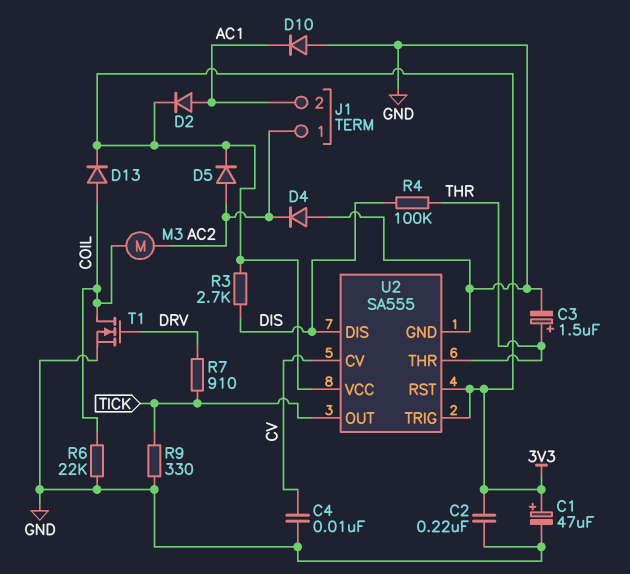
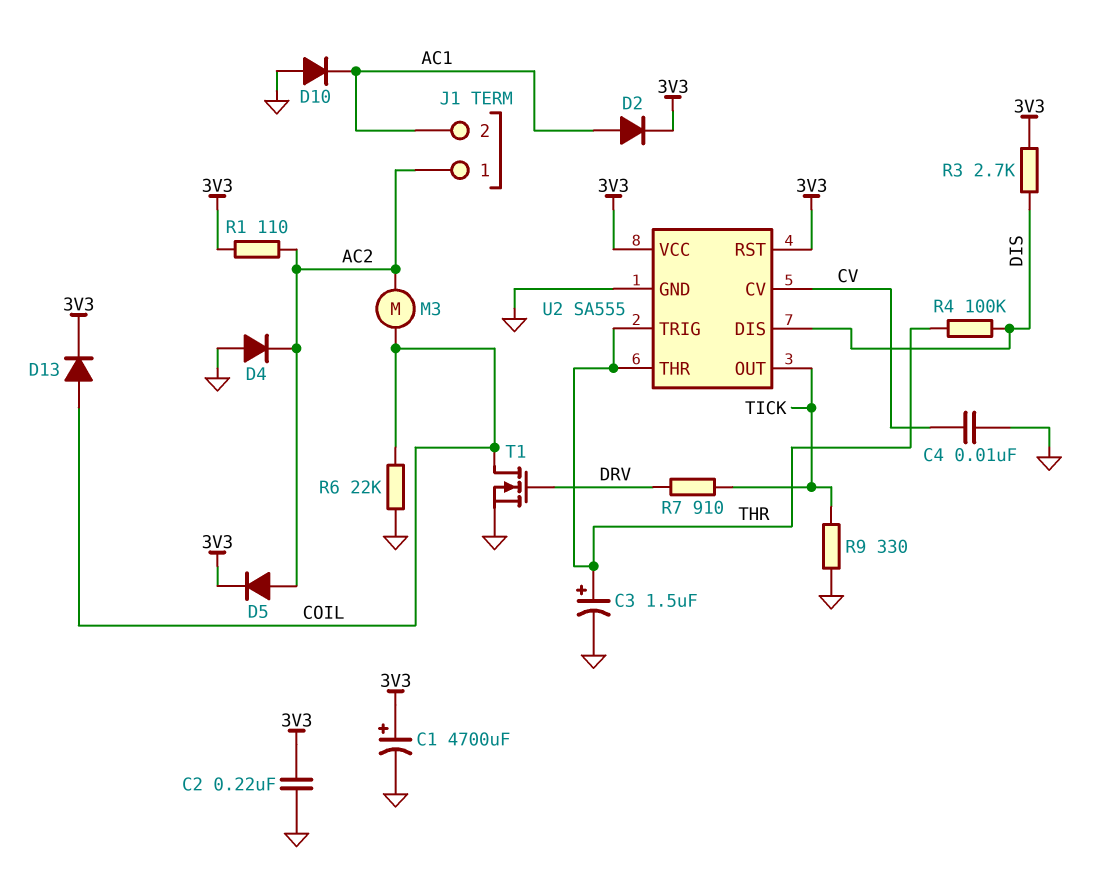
C1: 47uF (plus 3V3, minus GND) -> 4700uF (plus 3V3, minus GND)
R1: none -> 110 (3V3, AC2)
U2 pin TRIG: 3V3 -> THR

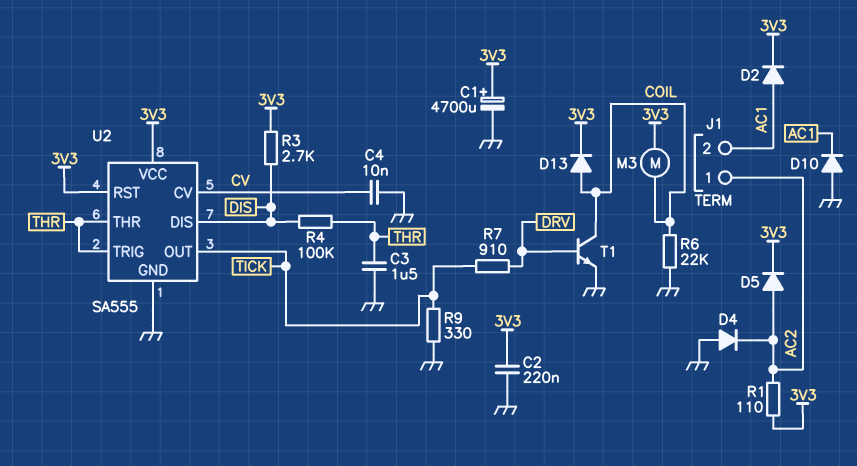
C3: 1.5uF (plus THR, minus GND) -> 1.5uF (GND, THR)
M3: motor (AC2, COIL) -> motor (3V3, COIL)
T1: NMOS (G DRV, D COIL, S GND) -> NPN (B DRV, C COIL, E GND)

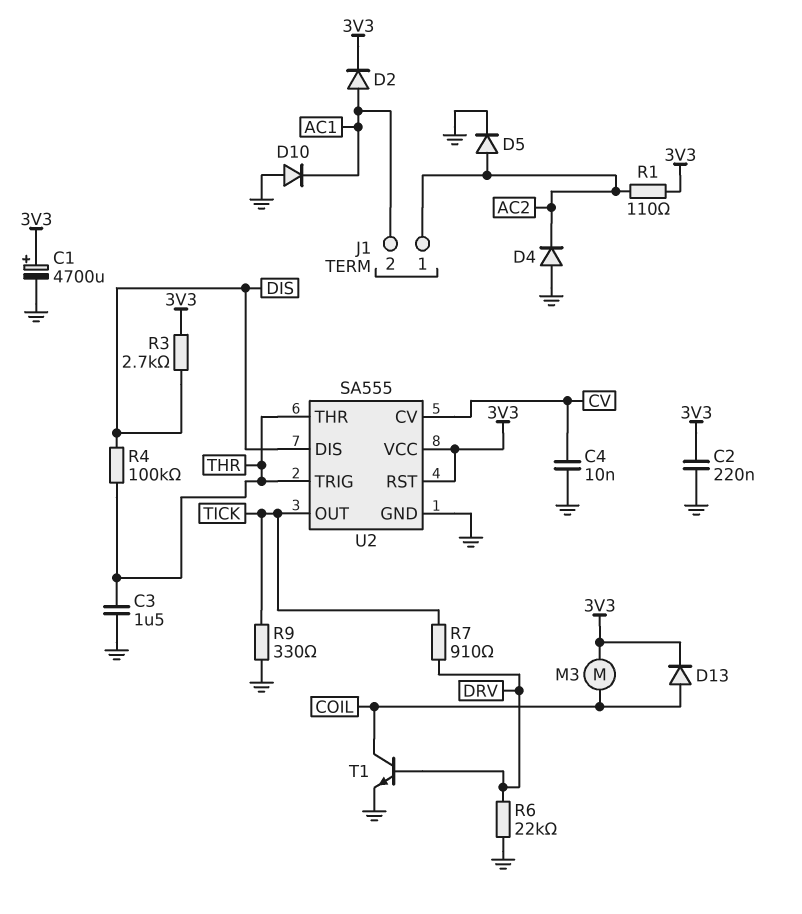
D5: diode (A AC2, K 3V3) -> diode (A AC2, K GND)
R6: 22k (COIL, GND) -> 22k (DRV, GND)

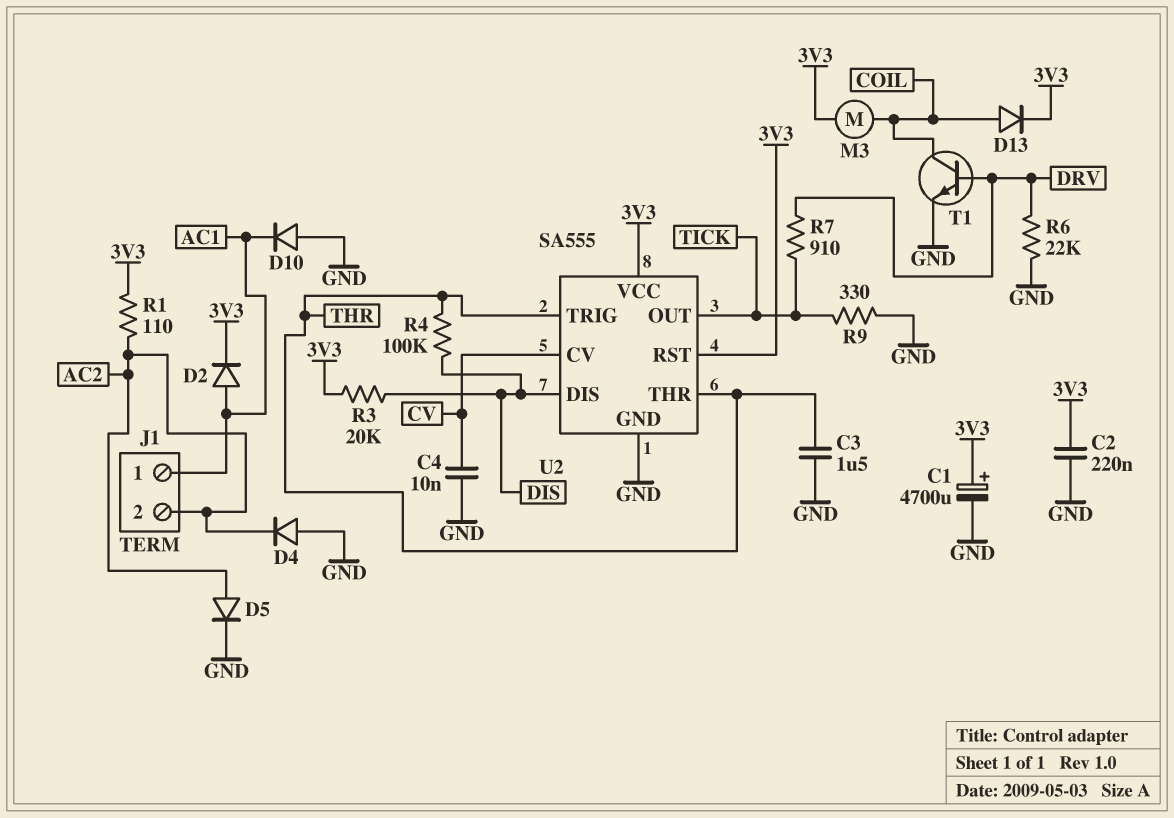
J1 pin 1: AC2 -> AC1
J1 pin 2: AC1 -> AC2
R3: 2.7k (3V3, DIS) -> 20k (3V3, DIS)

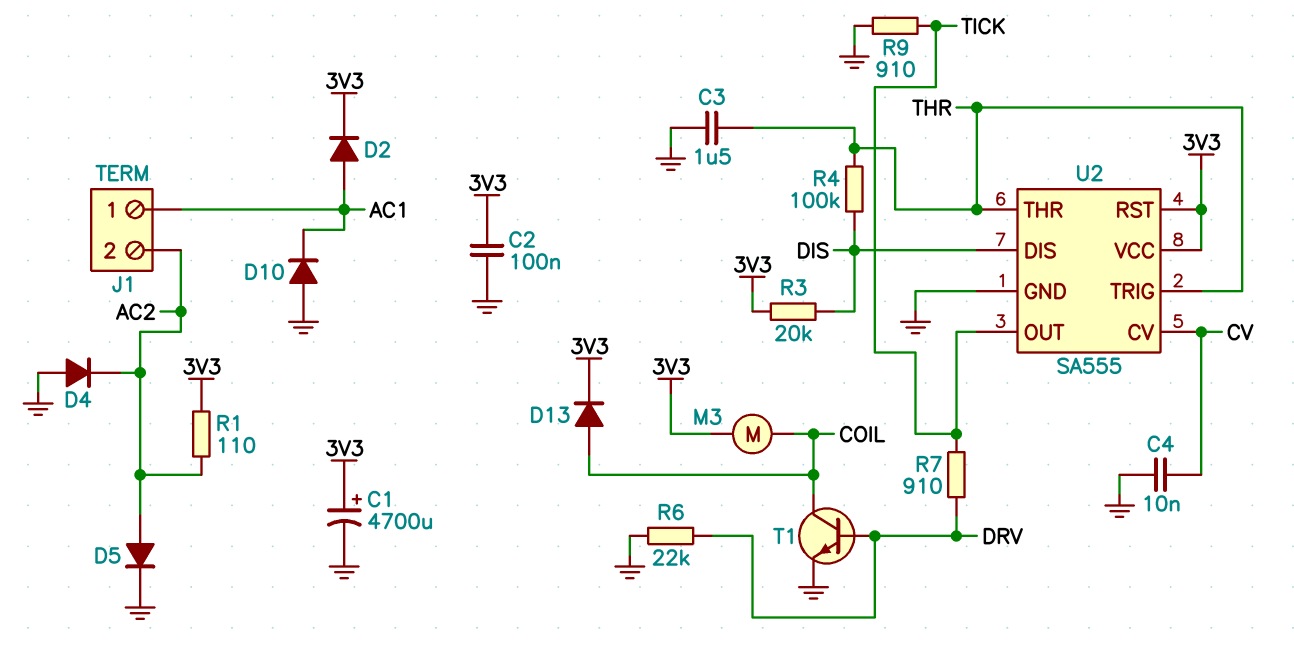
C2: 220nF (3V3, GND) -> 100nF (3V3, GND)
R9: 330 (GND, TICK) -> 910 (GND, TICK)

